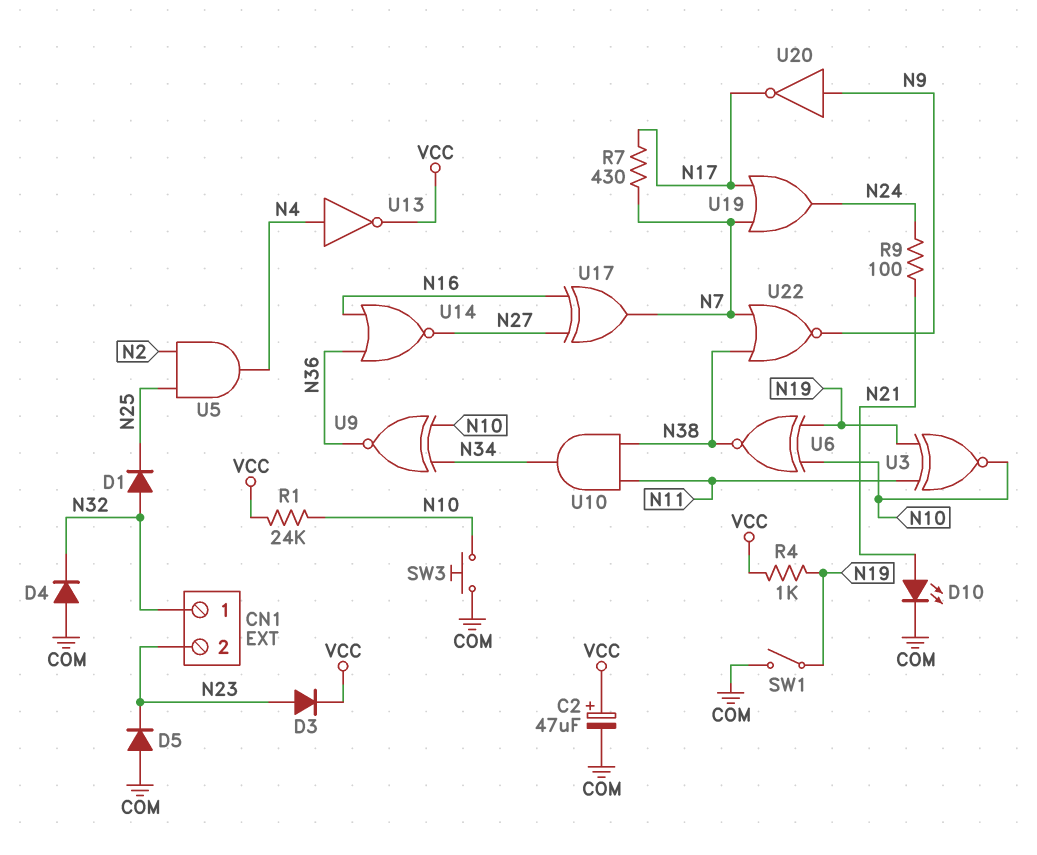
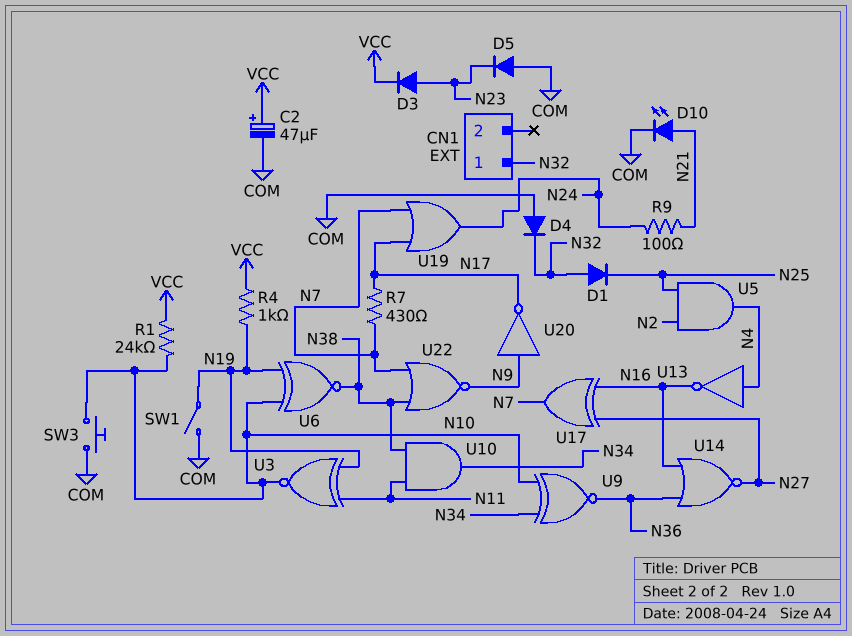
CN1 pin 2: N23 -> none
U13: NOT (in N4, out VCC) -> NOT (in N4, out N16)

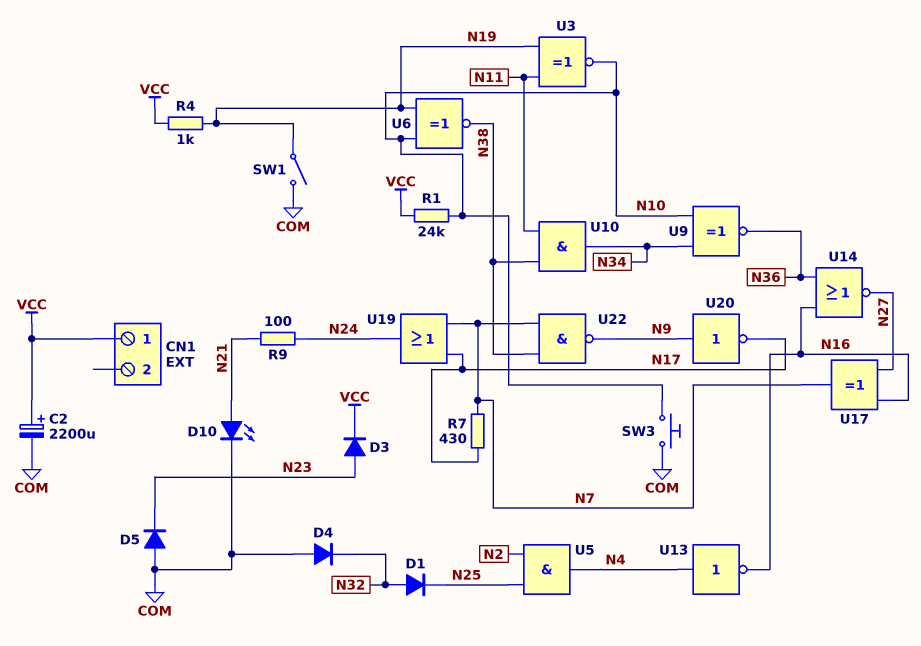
C2: 47uF (plus VCC, minus COM) -> 2200uF (plus VCC, minus COM)
CN1 pin 1: N32 -> VCC
U22: NOR (in N7, in N38, out N9) -> NAND (in N7, in N38, out N9)

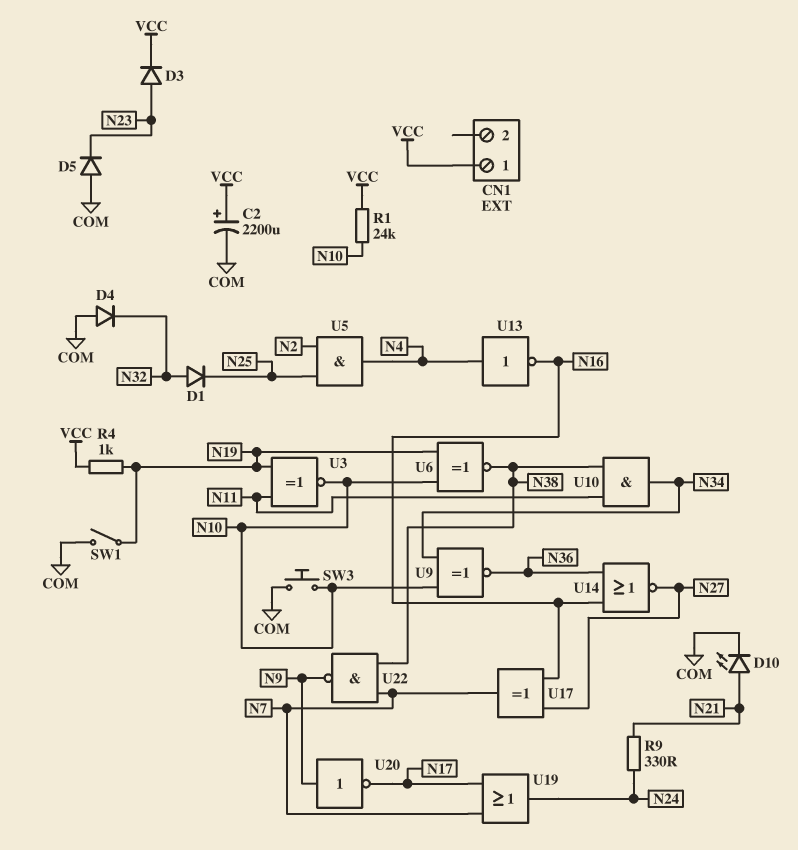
R7: 430 (N7, N17) -> none
R9: 100 (N21, N24) -> 330 (N21, N24)

